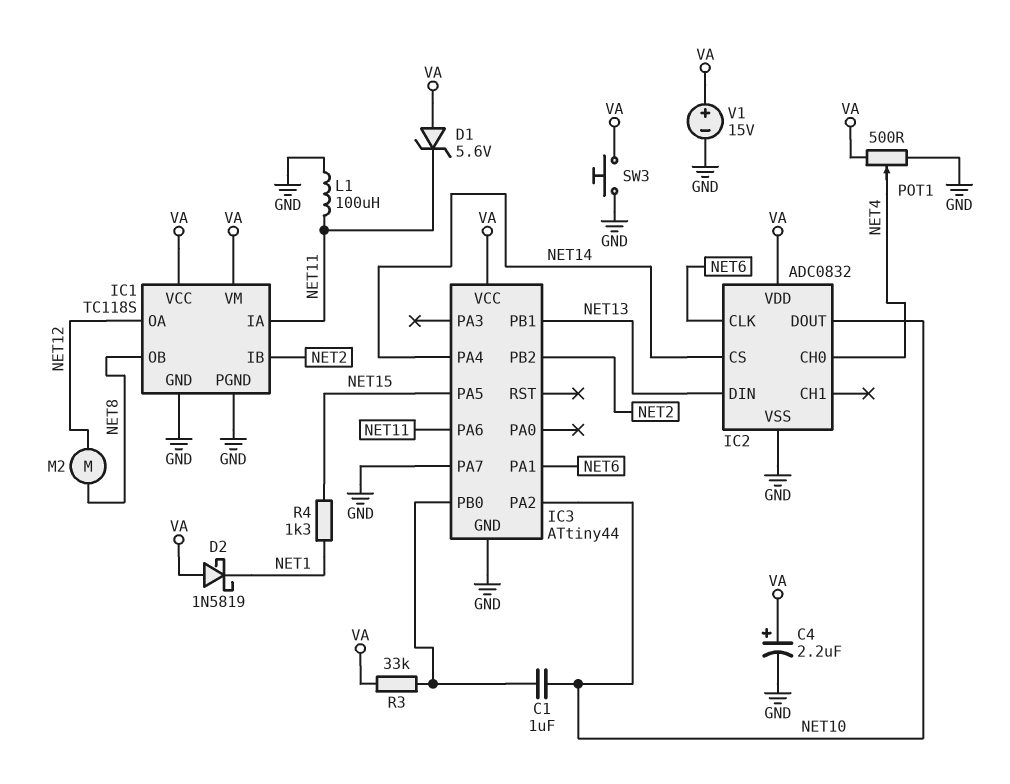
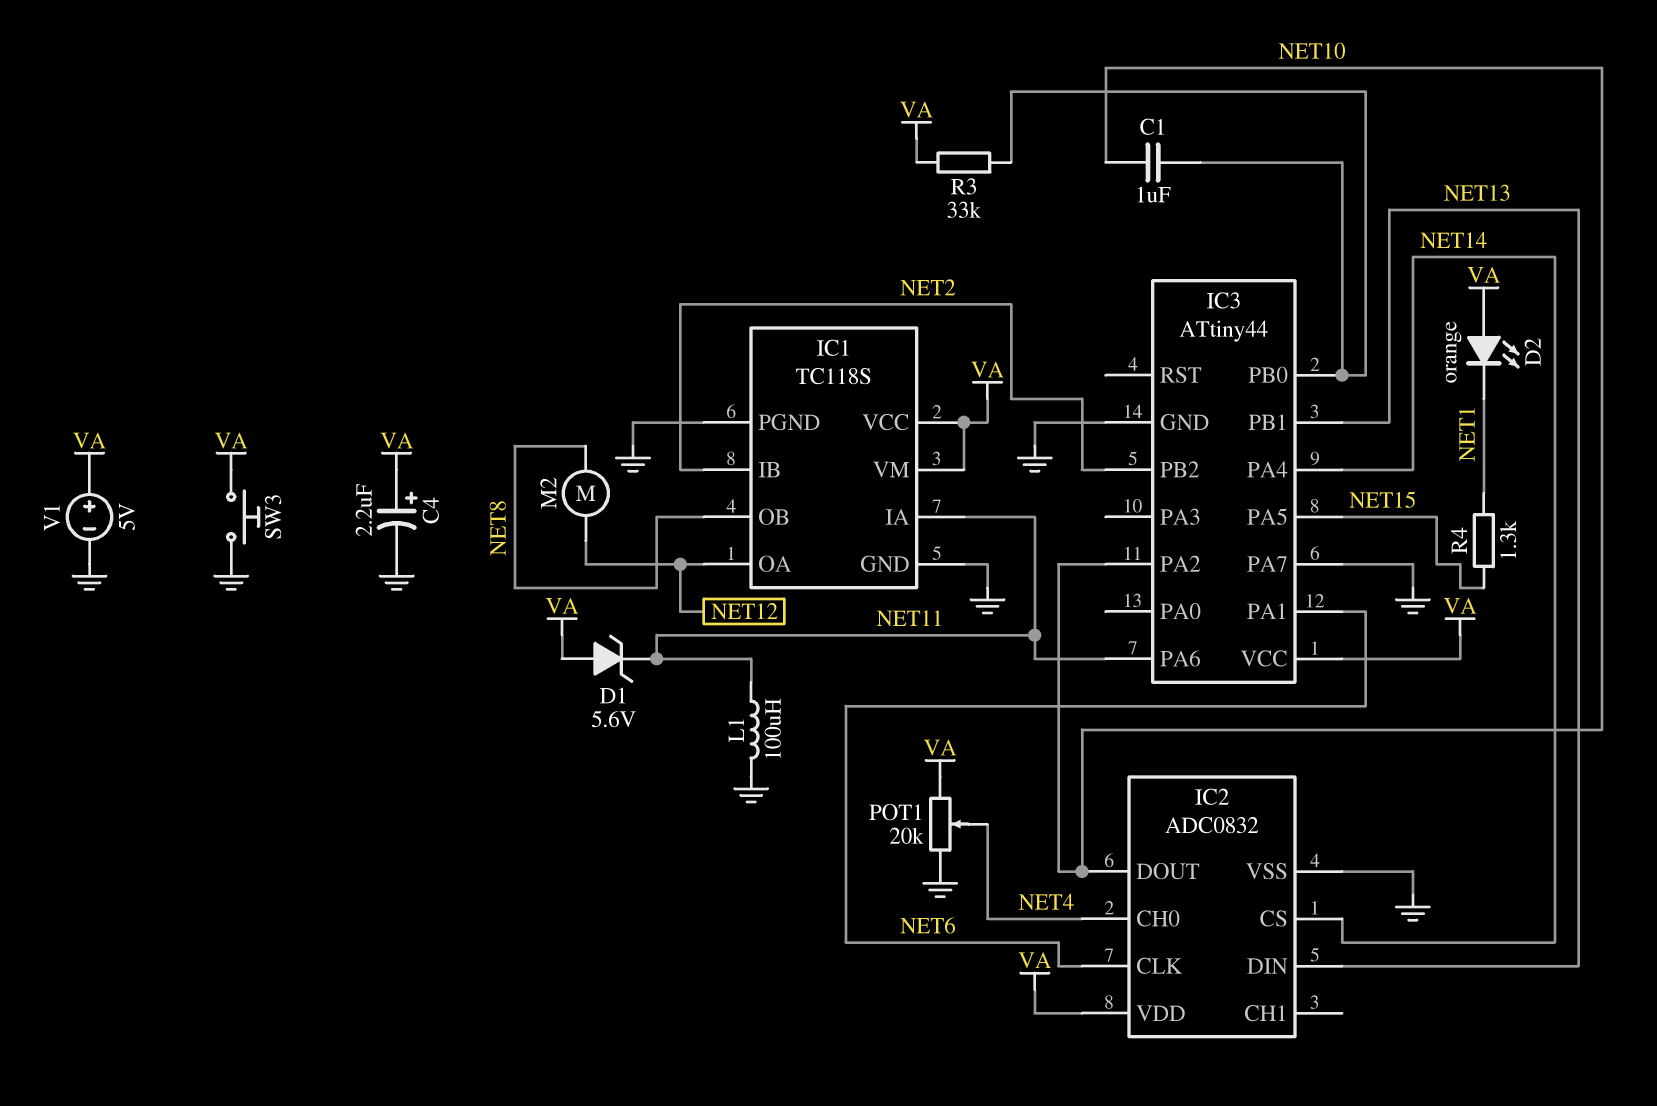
D2: schottky 1N5819 (A VA, K NET1) -> LED orange (A VA, K NET1)
POT1: 500 (GND, VA, wiper NET4) -> 20k (GND, VA, wiper NET4)
V1: 15V (plus VA, minus GND) -> 5V (plus VA, minus GND)

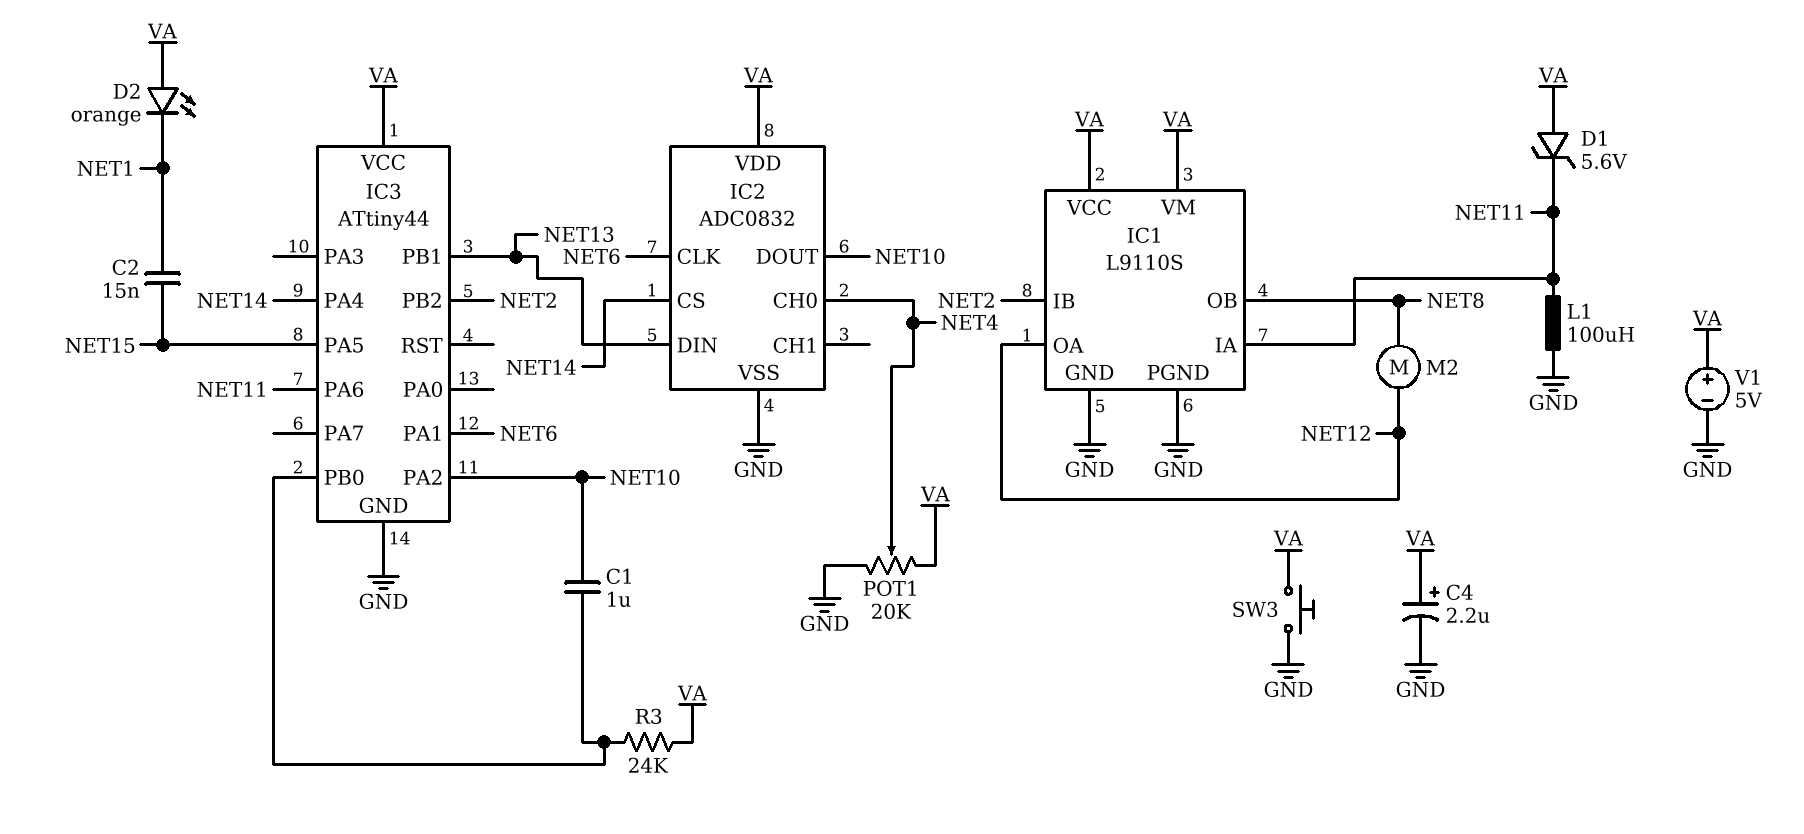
C2: none -> 15nF (NET1, NET15)
IC1: TC118S -> L9110S
IC3 pin PA7: GND -> none
R3: 33k (IC3/PB0, VA) -> 24k (IC3/PB0, VA)
R4: 1.3k (NET1, NET15) -> none

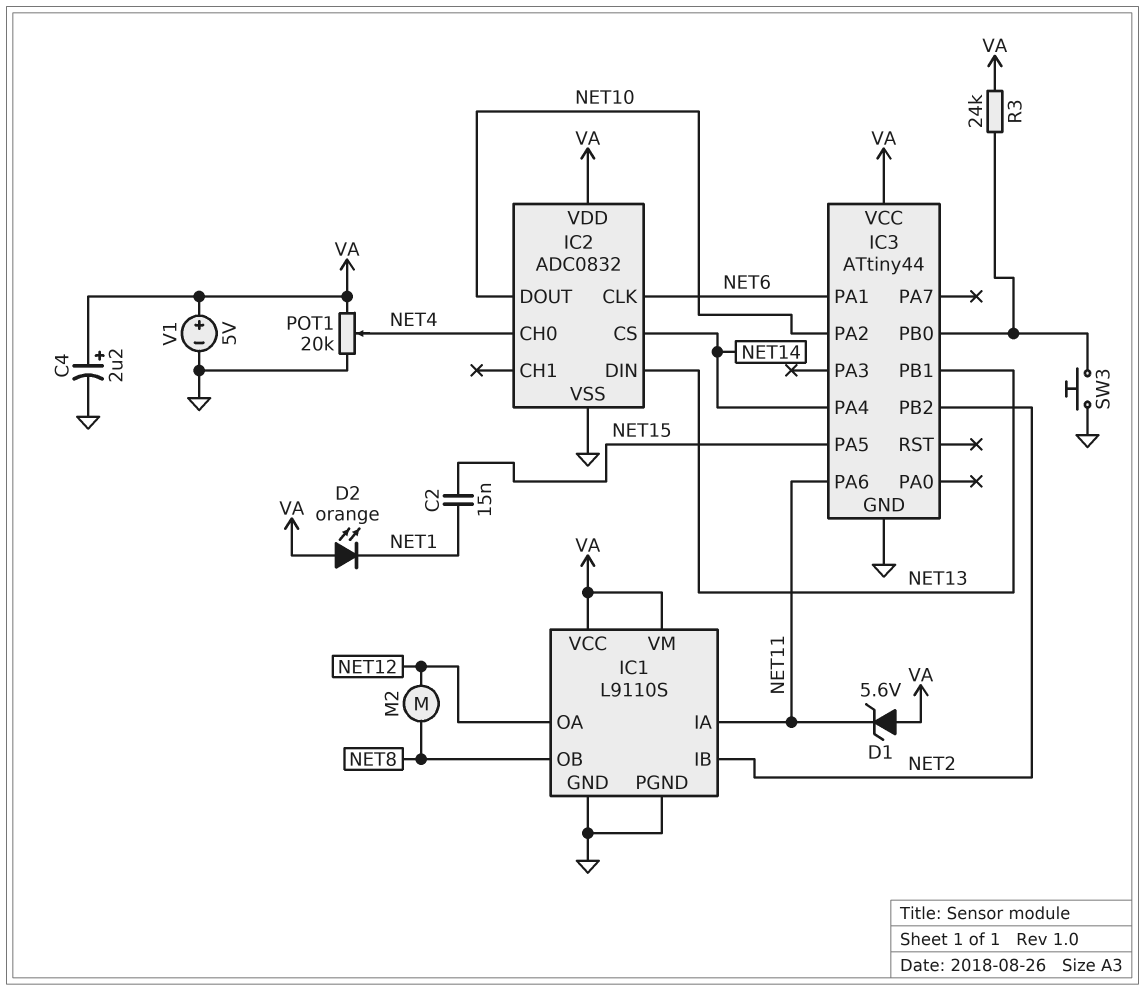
C1: 1uF (IC3/PB0, NET10) -> none
L1: 100uH (GND, NET11) -> none
SW3: button (GND, VA) -> button (GND, IC3/PB0)

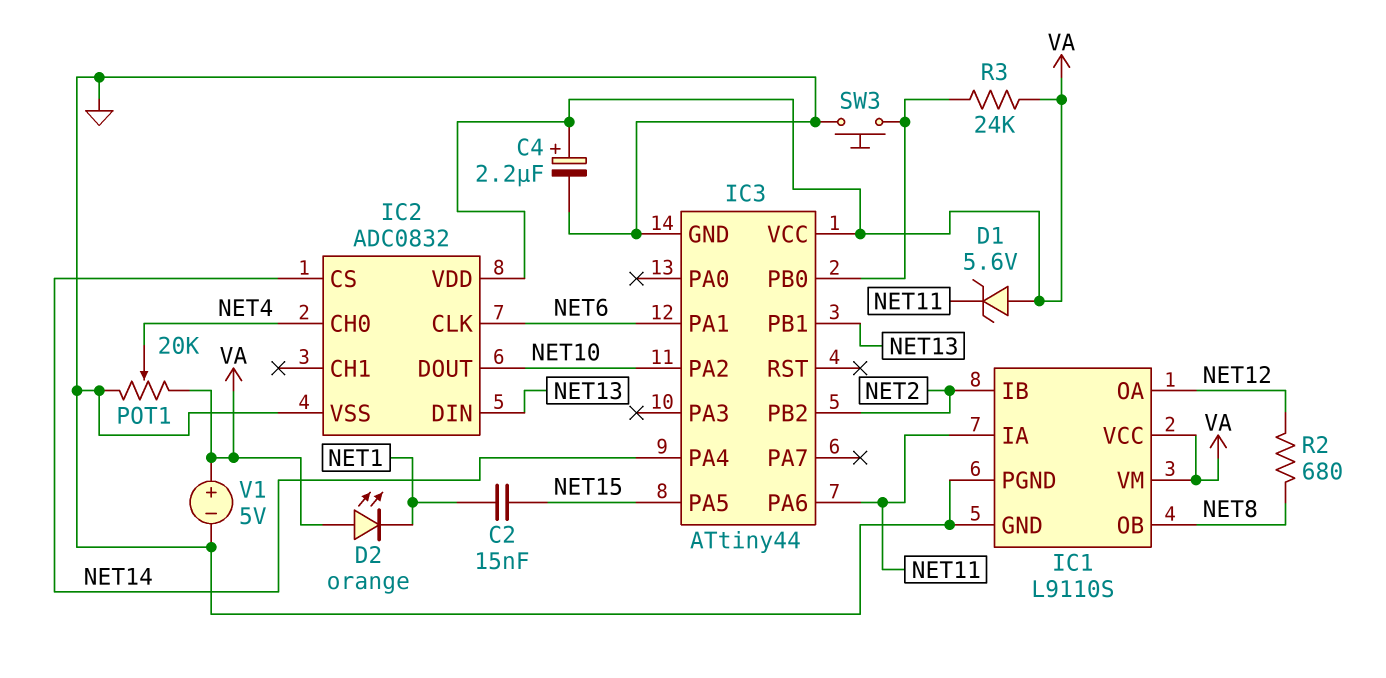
M2: motor (NET8, NET12) -> none
R2: none -> 680 (NET8, NET12)

